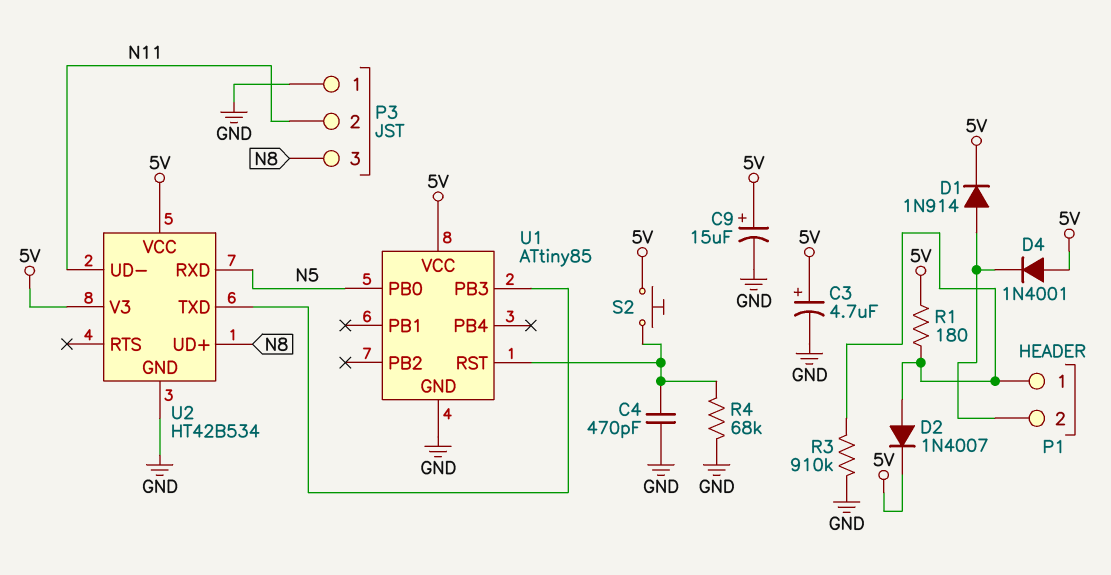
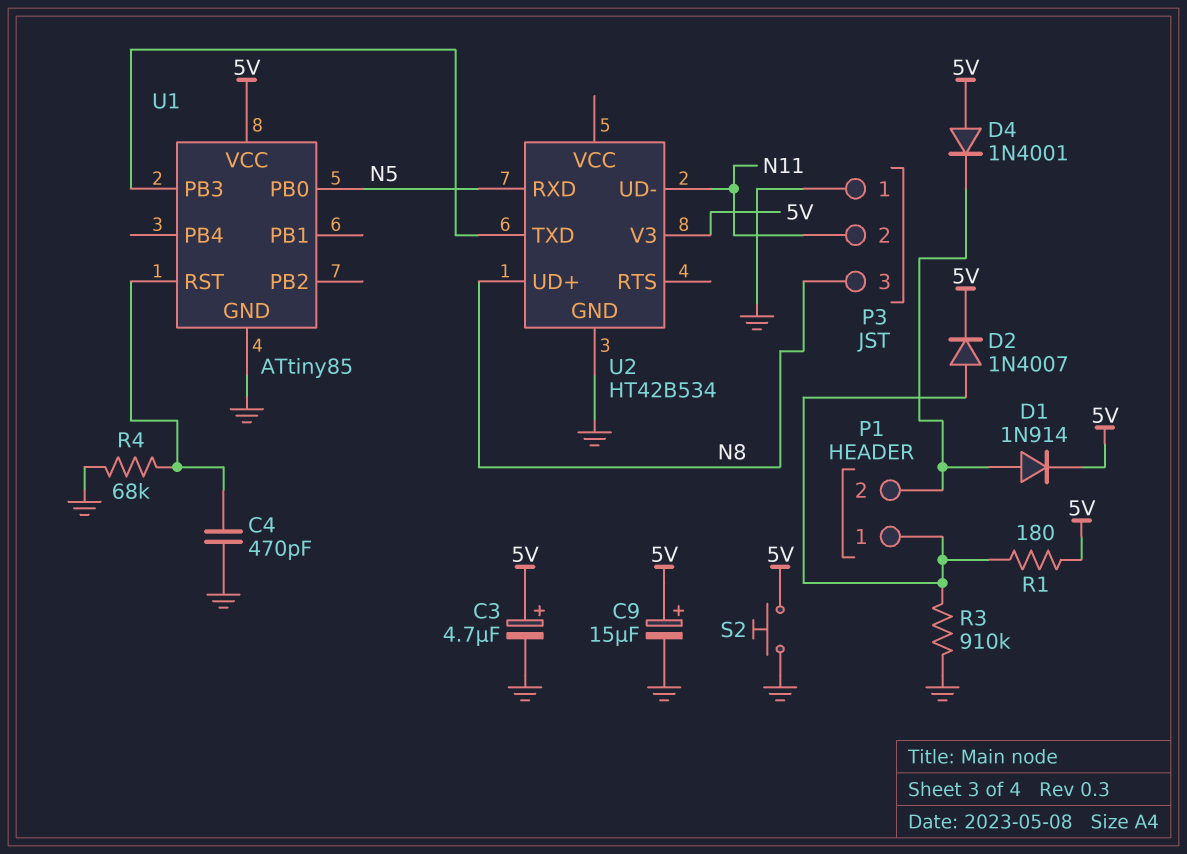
S2: button (5V, U1/RST) -> button (5V, GND)
U2 pin VCC: 5V -> none

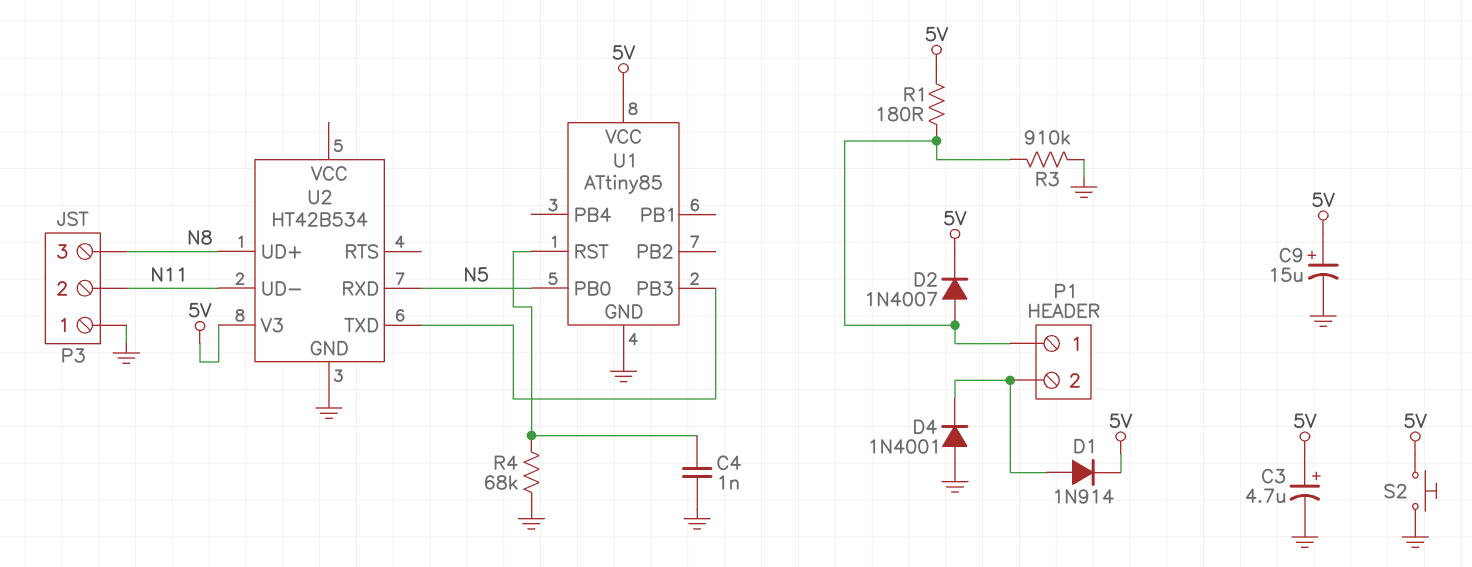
C4: 470pF (GND, U1/RST) -> 1nF (GND, U1/RST)
D4: diode 1N4001 (A 5V, K P1/2) -> diode 1N4001 (A GND, K P1/2)

